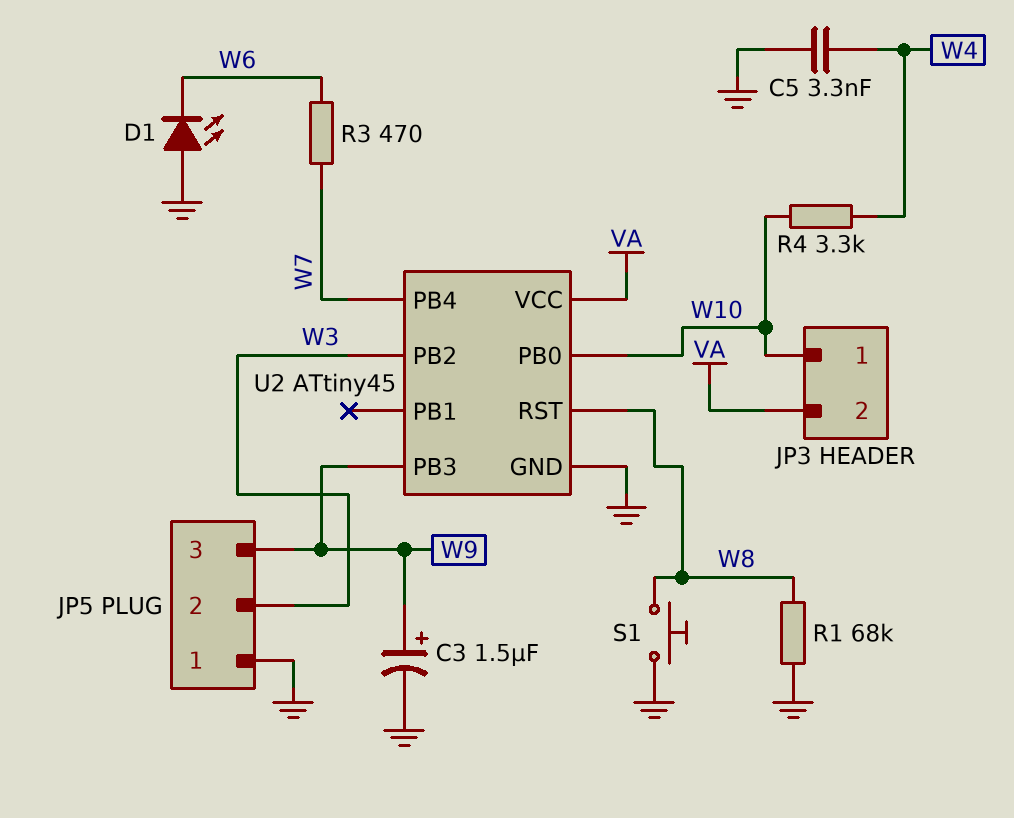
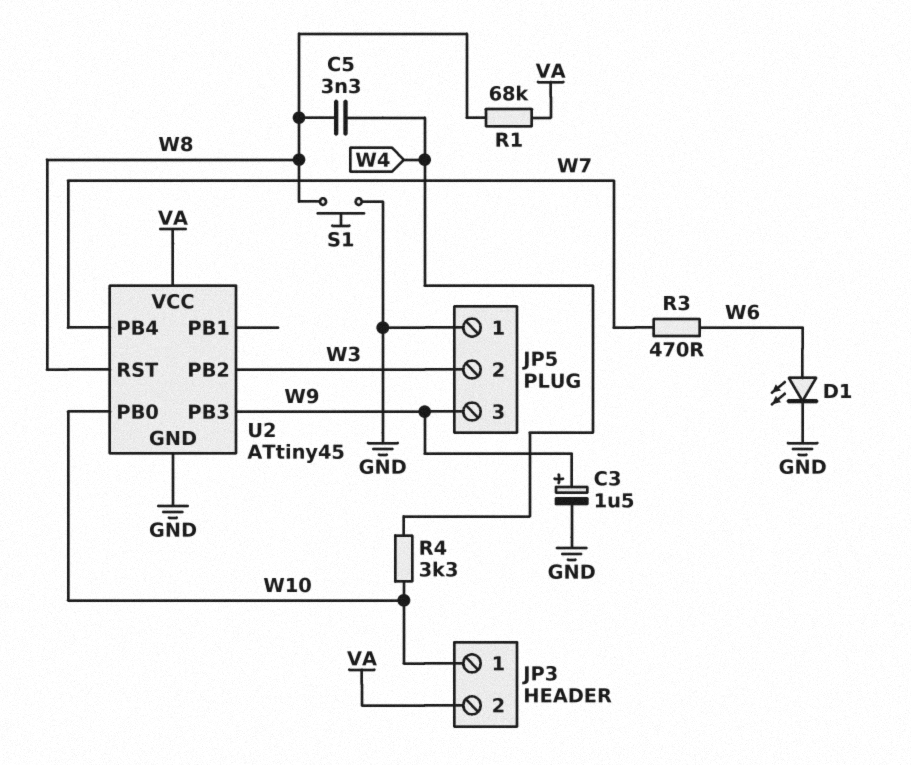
C5: 3.3nF (GND, W4) -> 3.3nF (W4, W8)
D1: LED (A GND, K W6) -> LED (A W6, K GND)
R1: 68k (GND, W8) -> 68k (VA, W8)

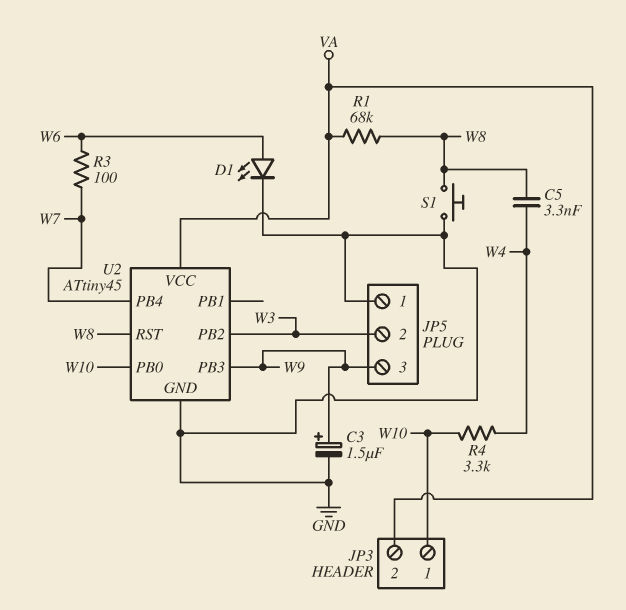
R3: 470 (W6, W7) -> 100 (W6, W7)

